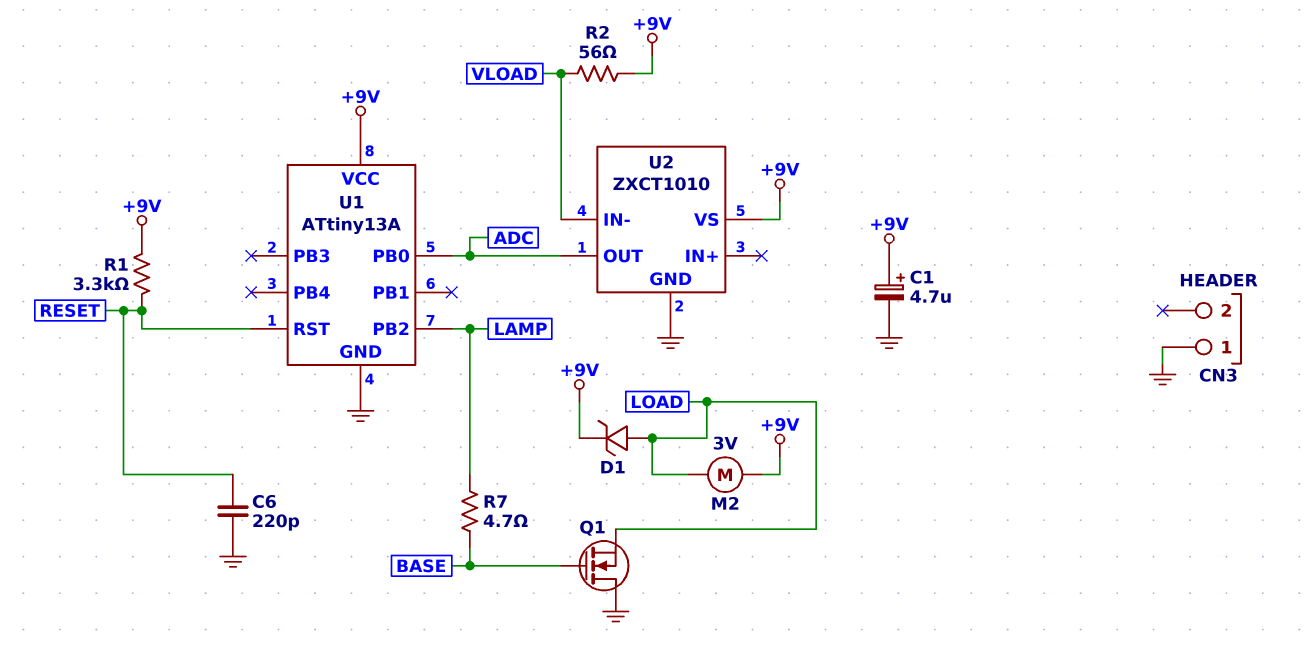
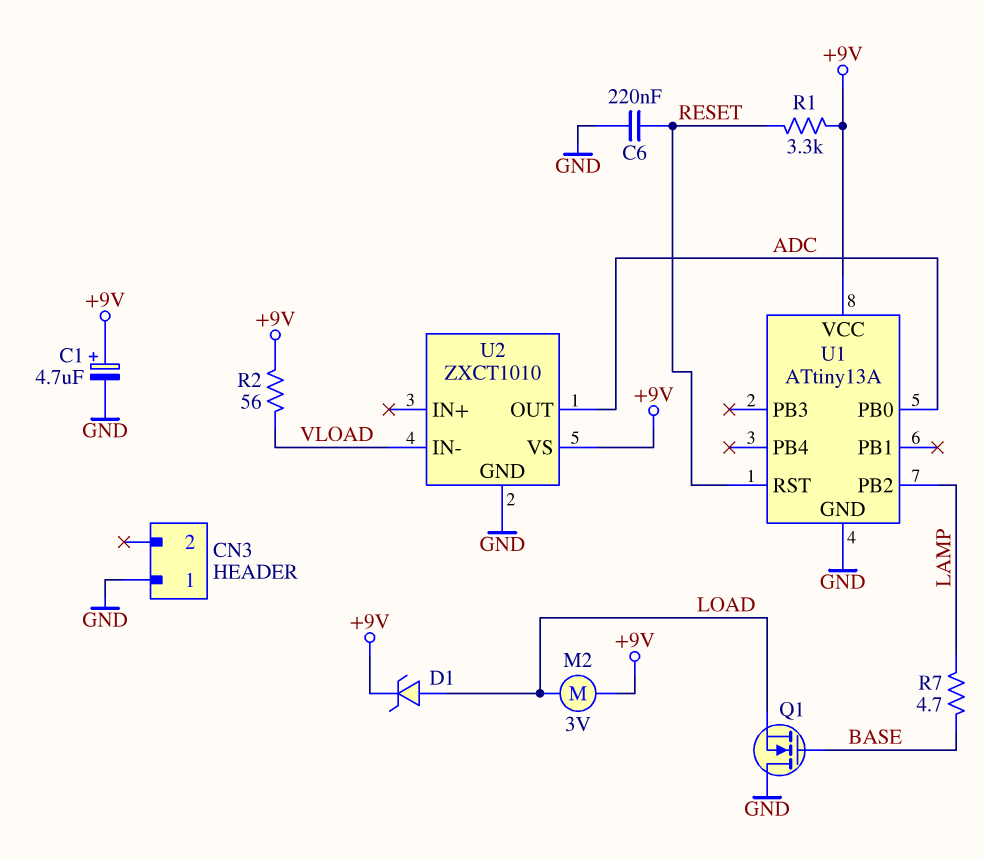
C6: 220pF (GND, RESET) -> 220nF (GND, RESET)

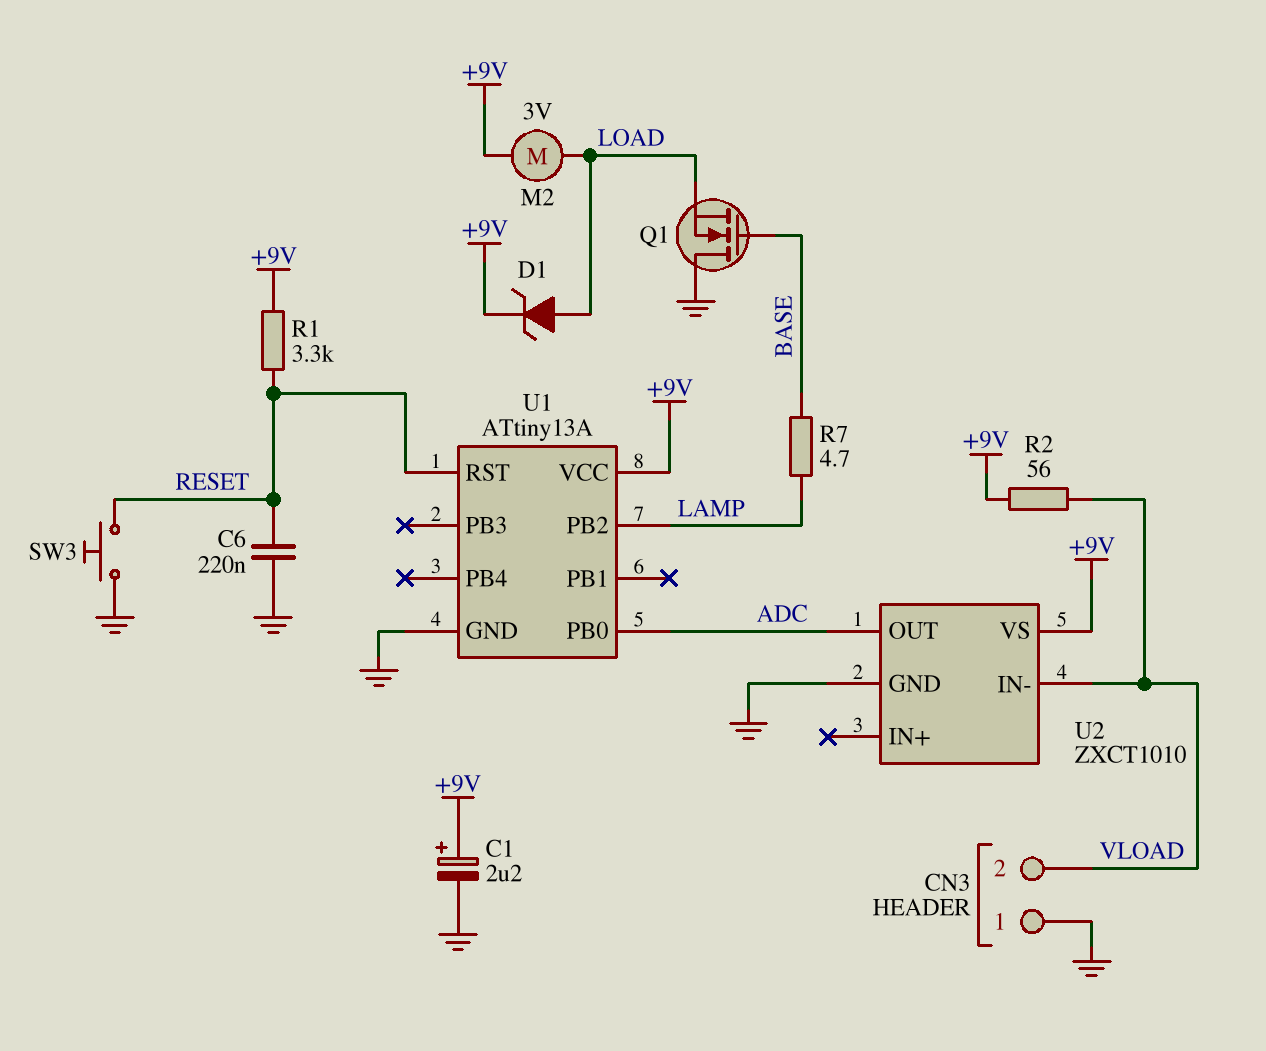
C1: 4.7uF (plus +9V, minus GND) -> 2.2uF (plus +9V, minus GND)
CN3 pin 2: none -> VLOAD
SW3: none -> button (GND, RESET)

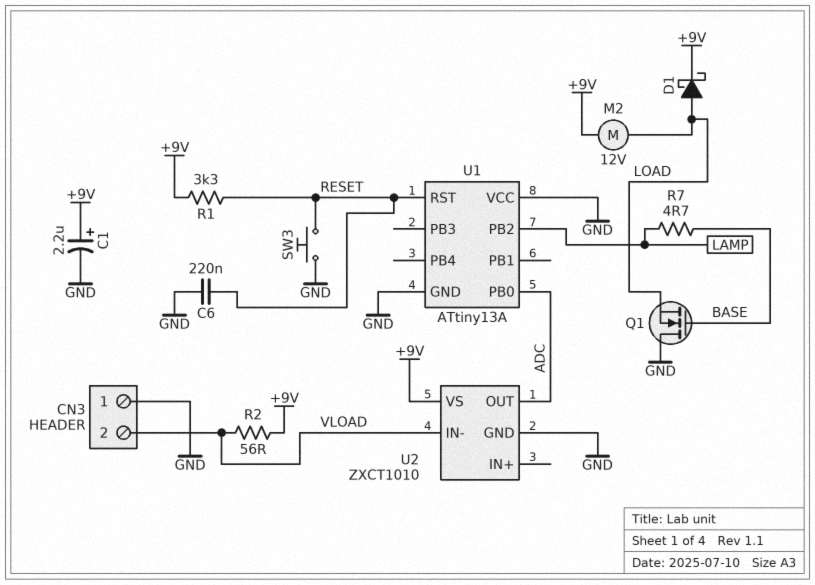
D1: zener (A LOAD, K +9V) -> schottky (A LOAD, K +9V)
M2: motor 3V (+9V, LOAD) -> motor 12V (+9V, LOAD)
U1 pin VCC: +9V -> GND

